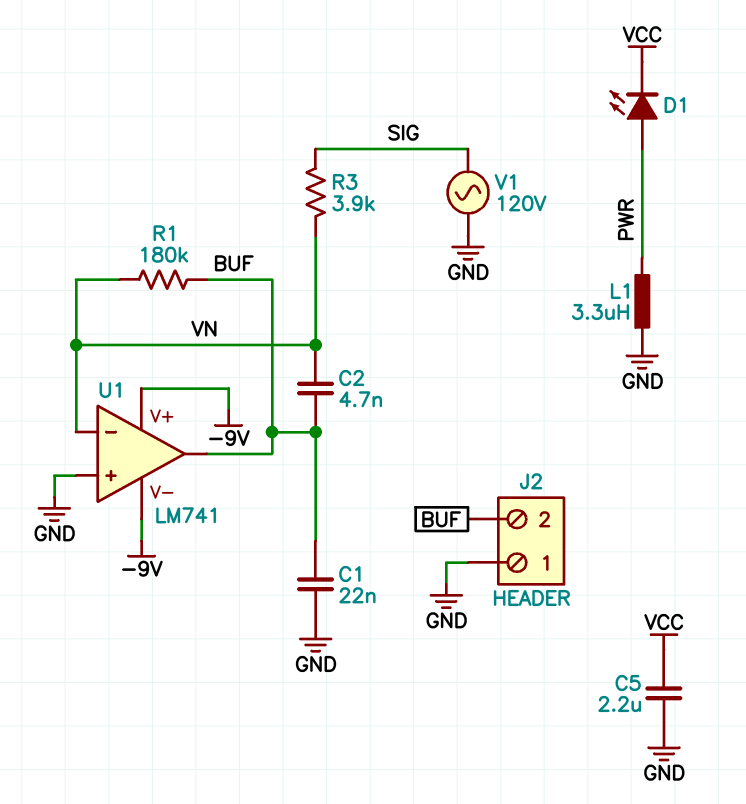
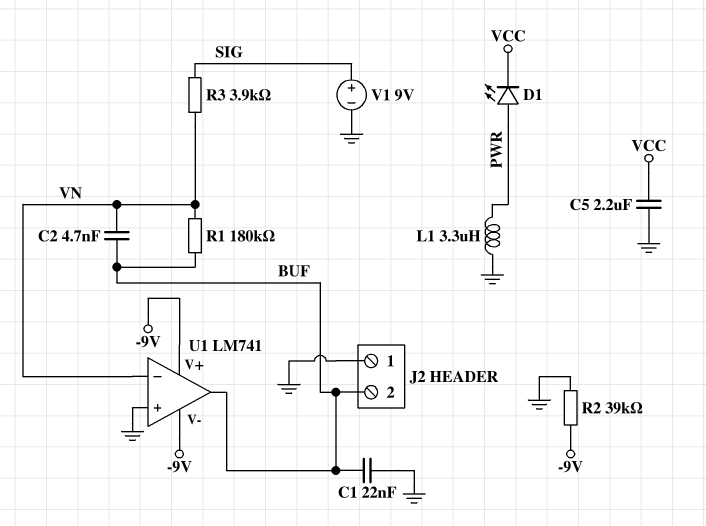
R2: none -> 39k (-9V, GND)
V1: AC 120V (GND, SIG) -> 9V (plus SIG, minus GND)

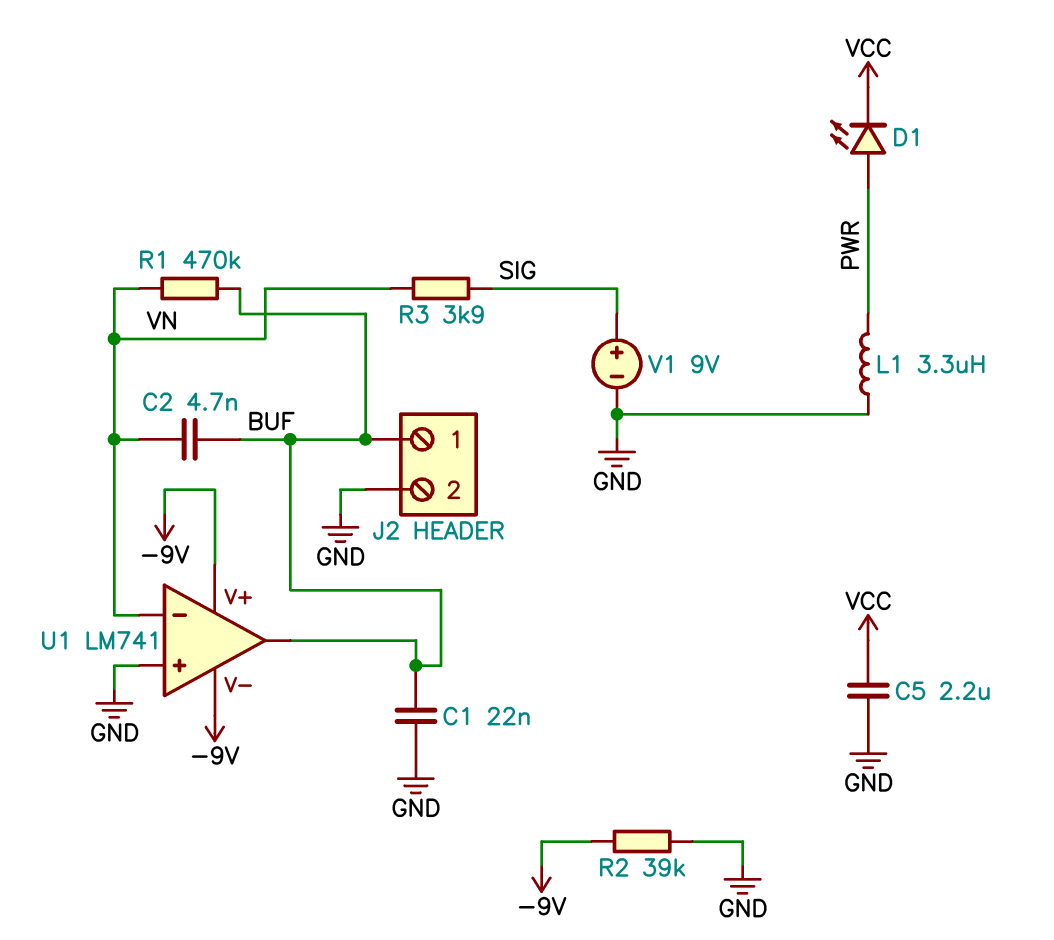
J2 pin 1: GND -> BUF
J2 pin 2: BUF -> GND
R1: 180k (BUF, VN) -> 470k (BUF, VN)

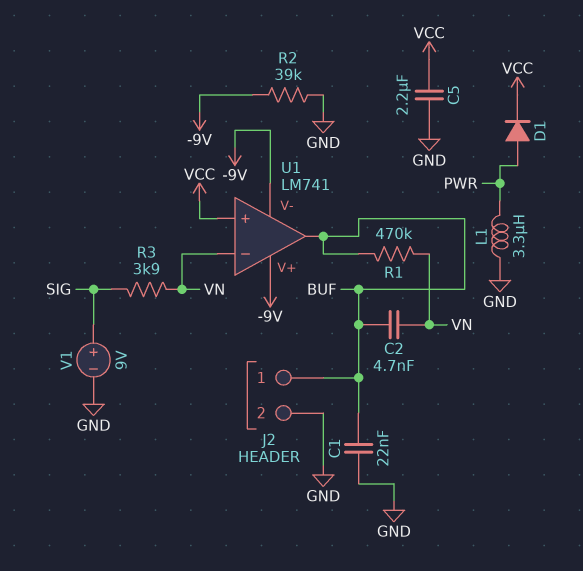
D1: LED (A PWR, K VCC) -> diode (A PWR, K VCC)
U1 pin in+: GND -> VCC

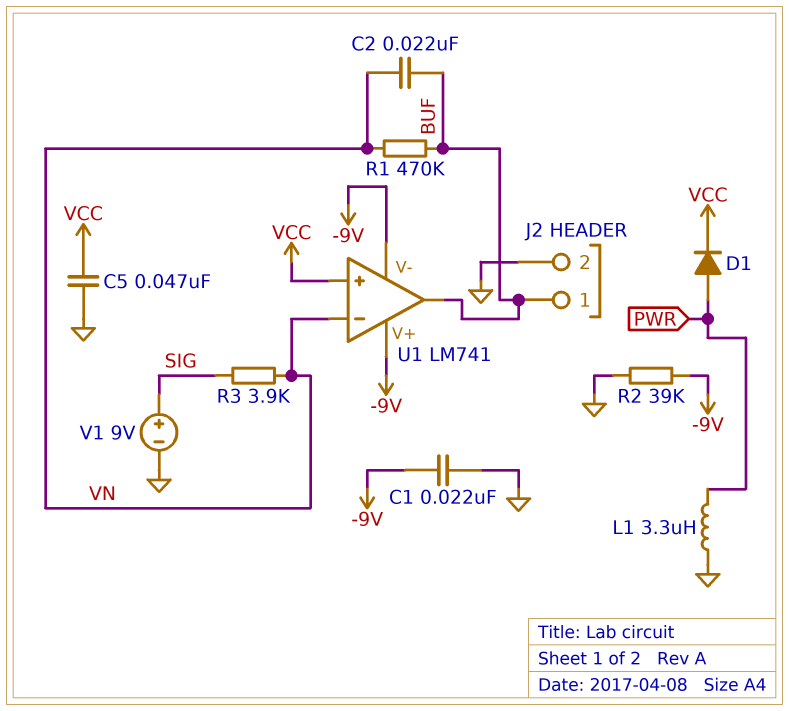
C1: 22nF (BUF, GND) -> 22nF (-9V, GND)
C2: 4.7nF (BUF, VN) -> 22nF (BUF, VN)
C5: 2.2uF (GND, VCC) -> 47nF (GND, VCC)

